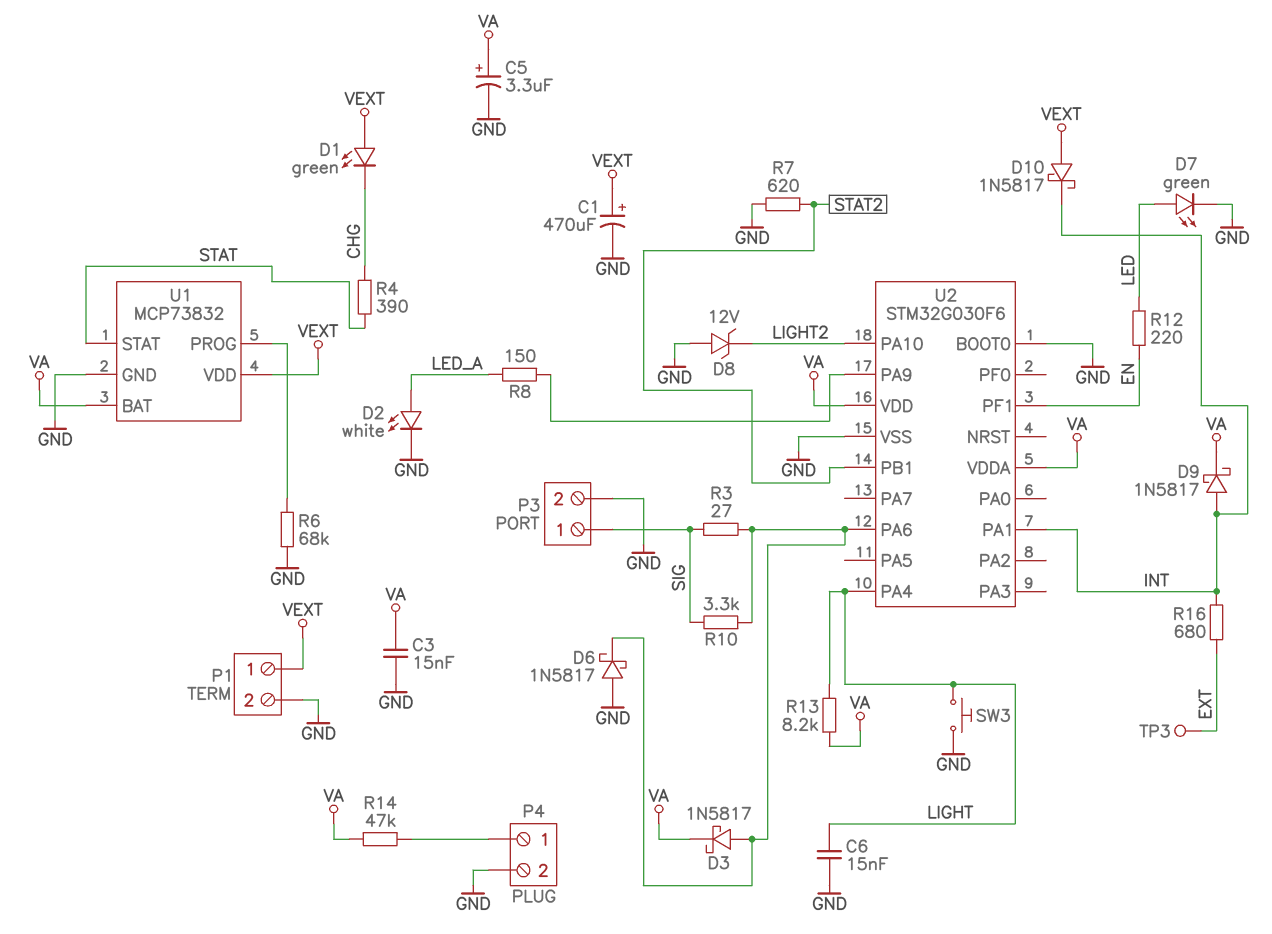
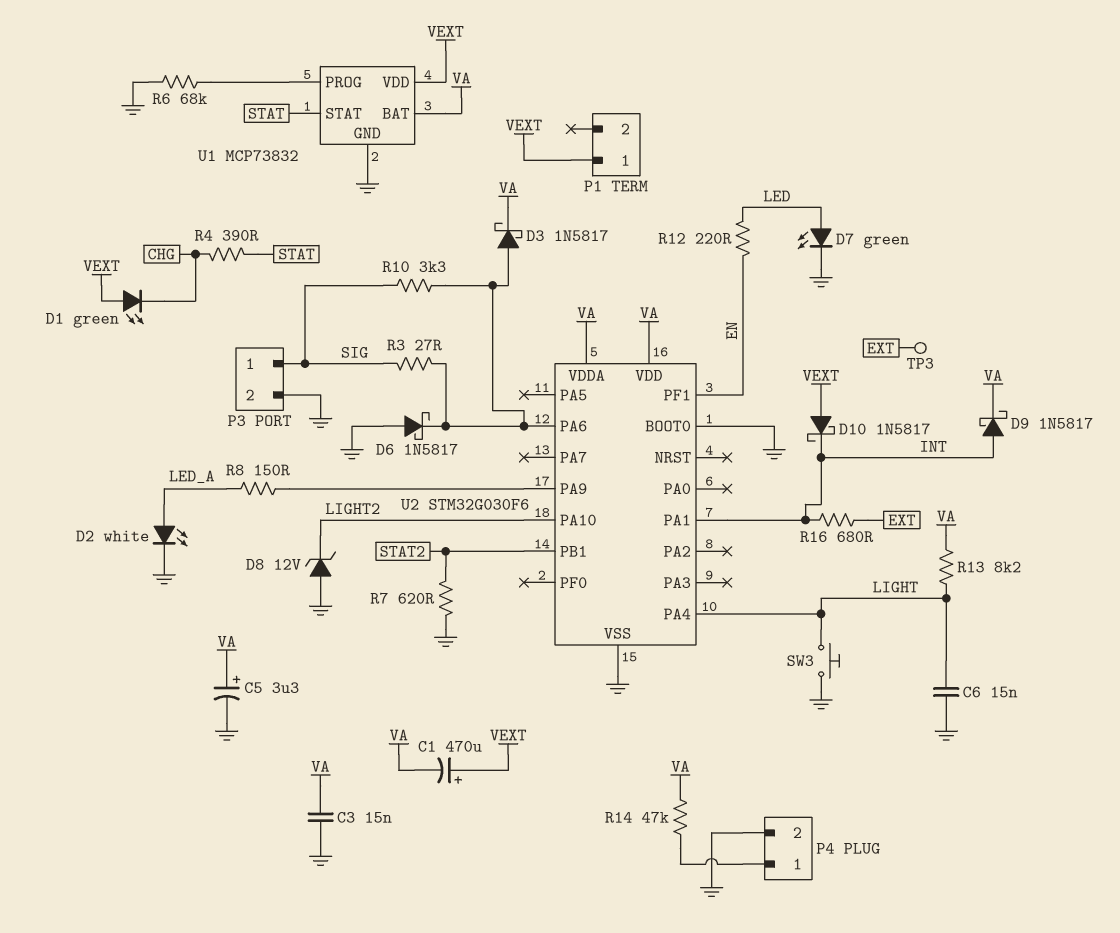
C1: 470uF (plus VEXT, minus GND) -> 470uF (plus VEXT, minus VA)
P1 pin 2: GND -> none

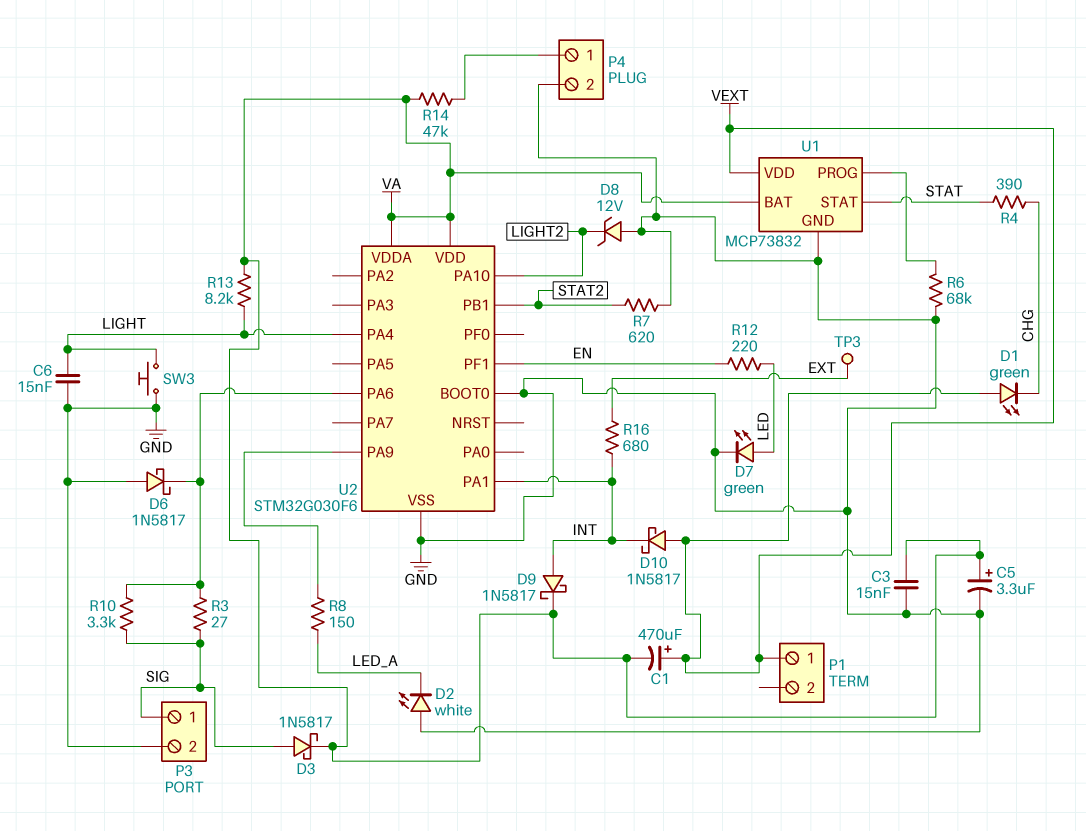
D2: LED white (A LED_A, K GND) -> LED white (A GND, K LED_A)
D3: schottky 1N5817 (A U2/PA6, K VA) -> schottky 1N5817 (A SIG, K VA)

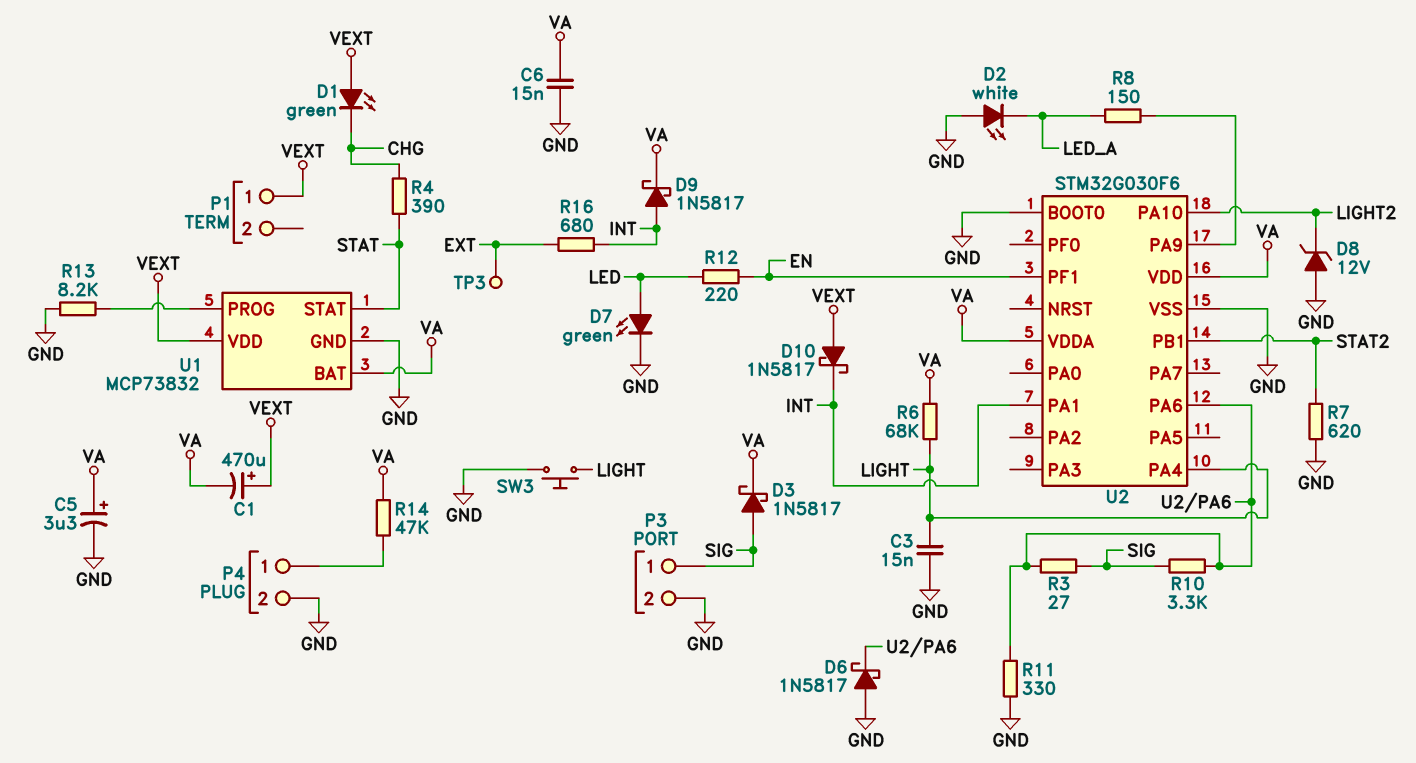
C3: 15nF (GND, VA) -> 15nF (GND, LIGHT)
C6: 15nF (GND, LIGHT) -> 15nF (GND, VA)
R6: 68k (GND, U1/PROG) -> 68k (LIGHT, VA)
R11: none -> 330 (GND, U2/PA6)
R13: 8.2k (LIGHT, VA) -> 8.2k (GND, U1/PROG)

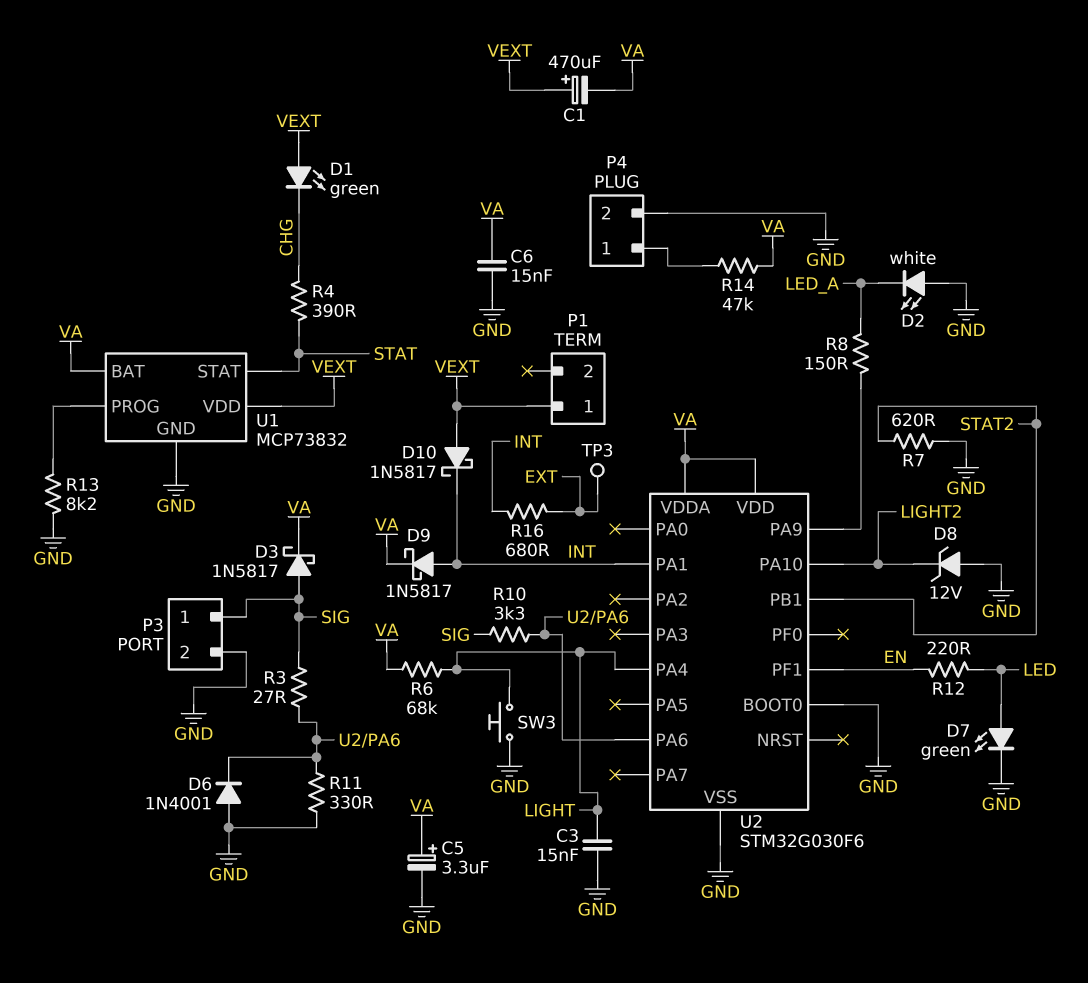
D6: schottky 1N5817 (A GND, K U2/PA6) -> diode 1N4001 (A GND, K U2/PA6)

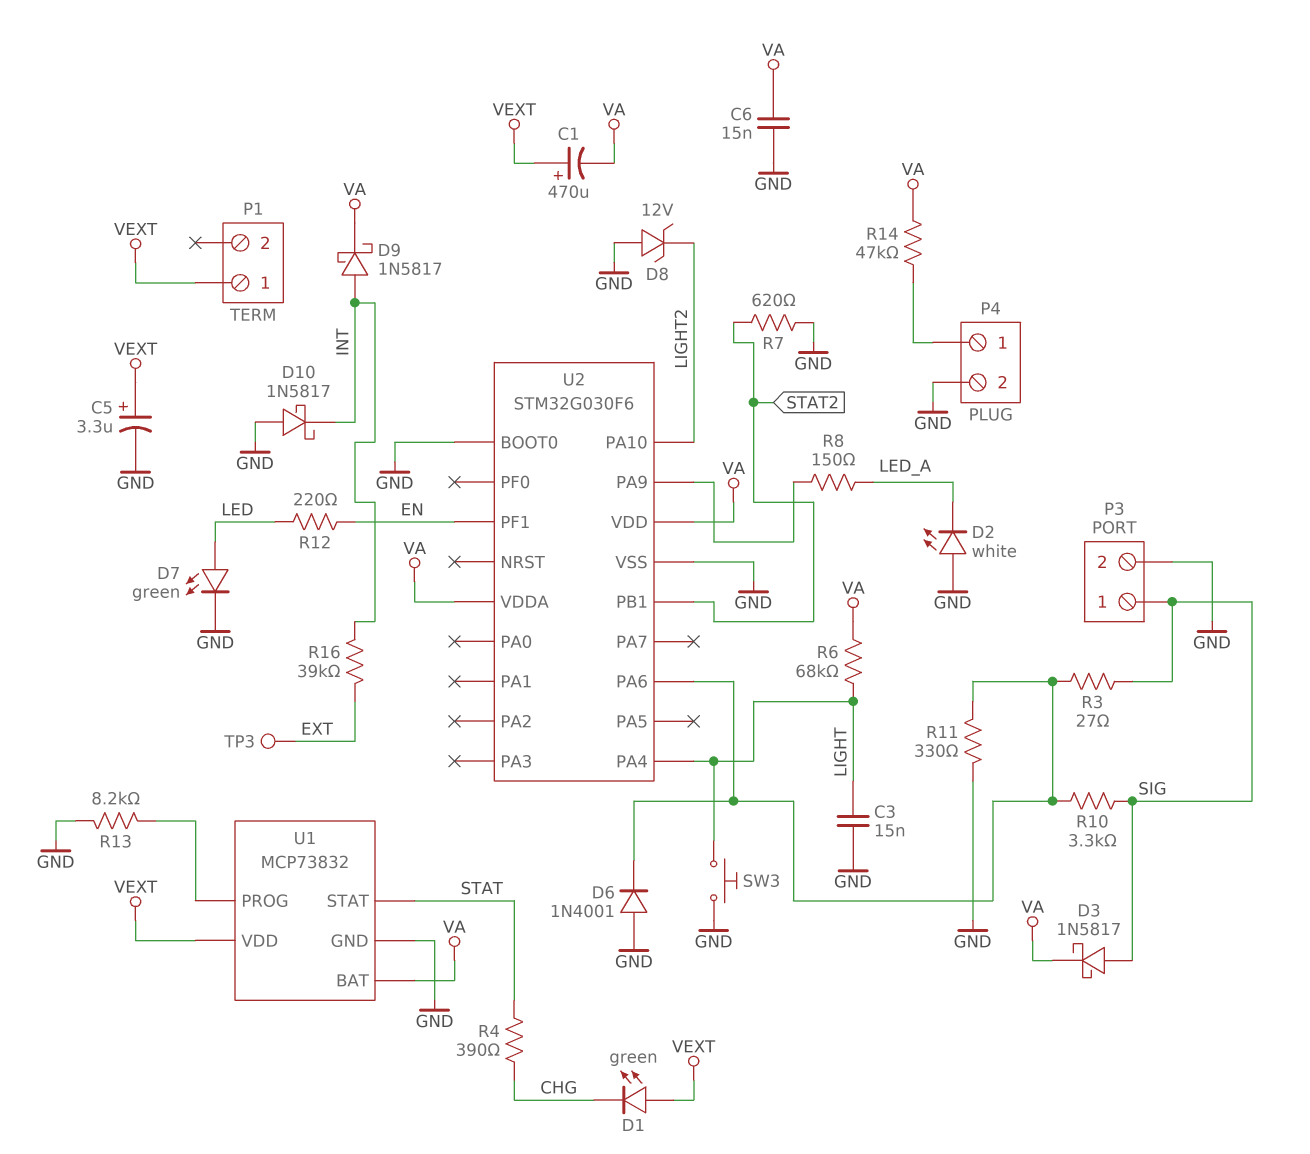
C5: 3.3uF (plus VA, minus GND) -> 3.3uF (plus VEXT, minus GND)
D10: schottky 1N5817 (A VEXT, K INT) -> schottky 1N5817 (A GND, K INT)
R16: 680 (EXT, INT) -> 39k (EXT, INT)
U2 pin PA1: INT -> none

